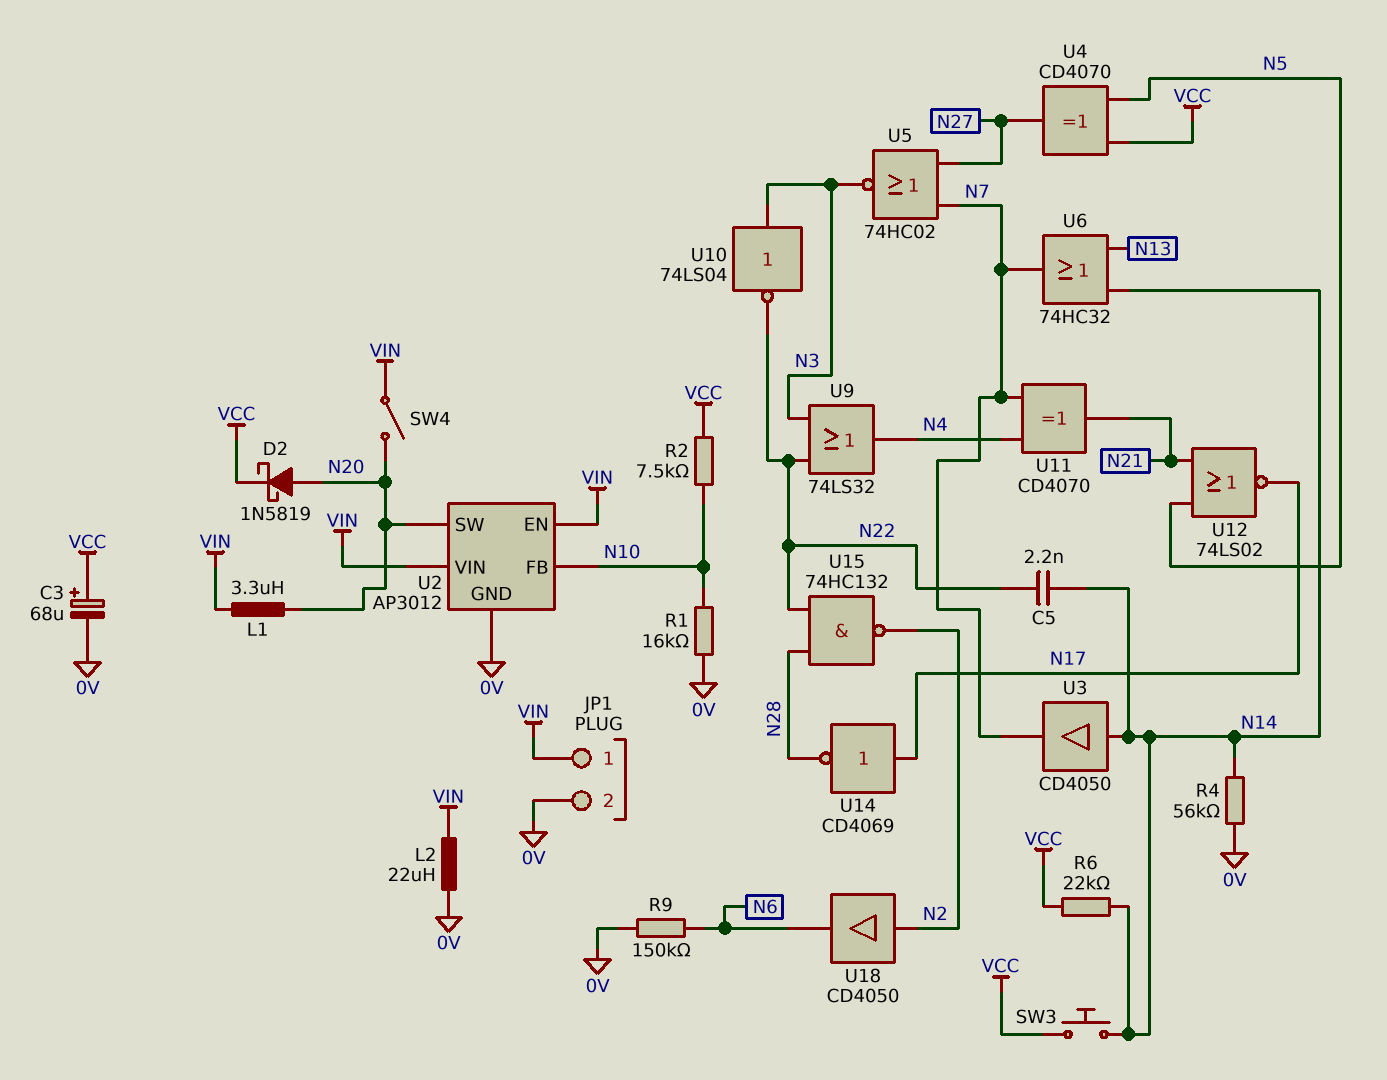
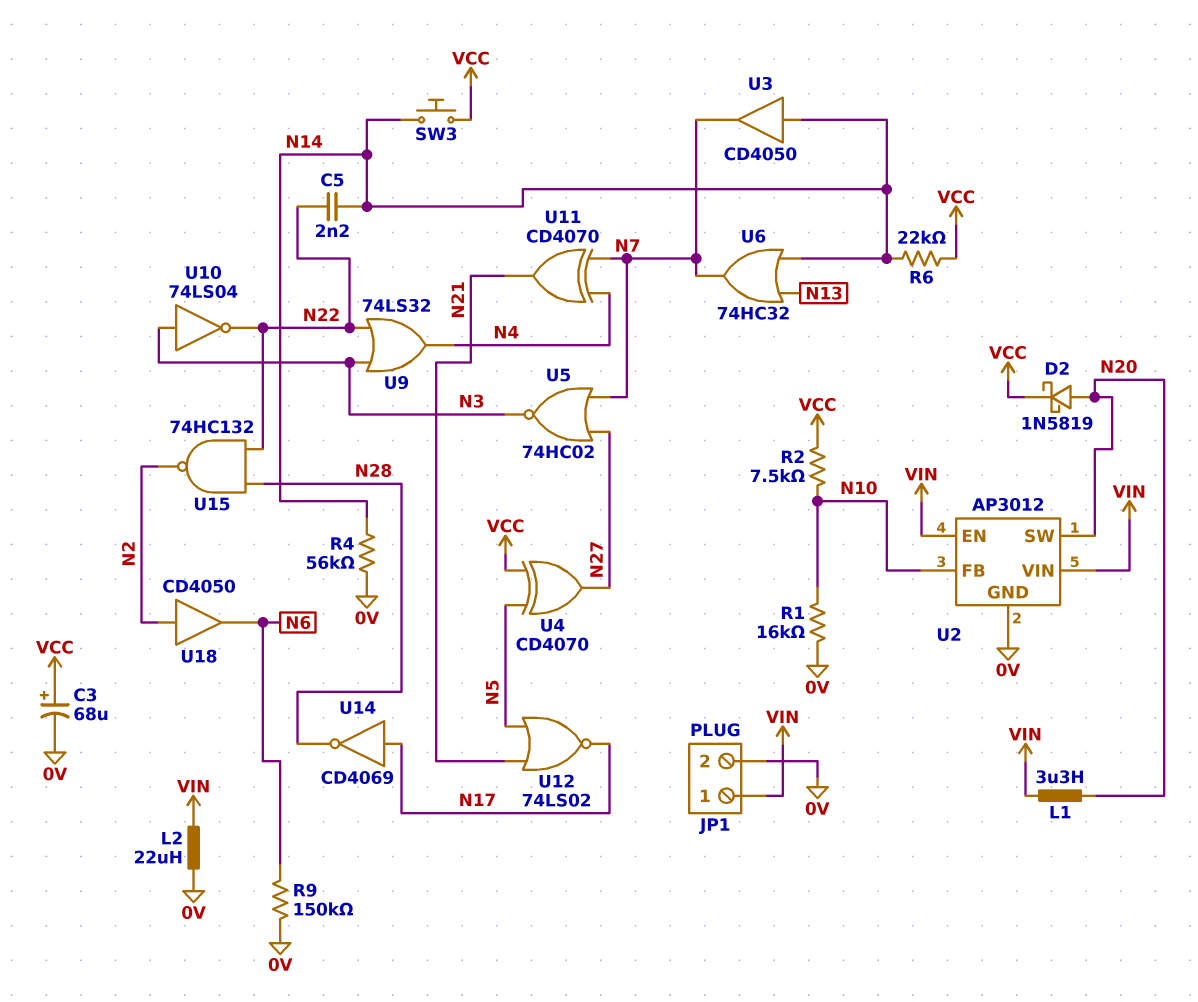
SW4: switch (N20, VIN) -> none

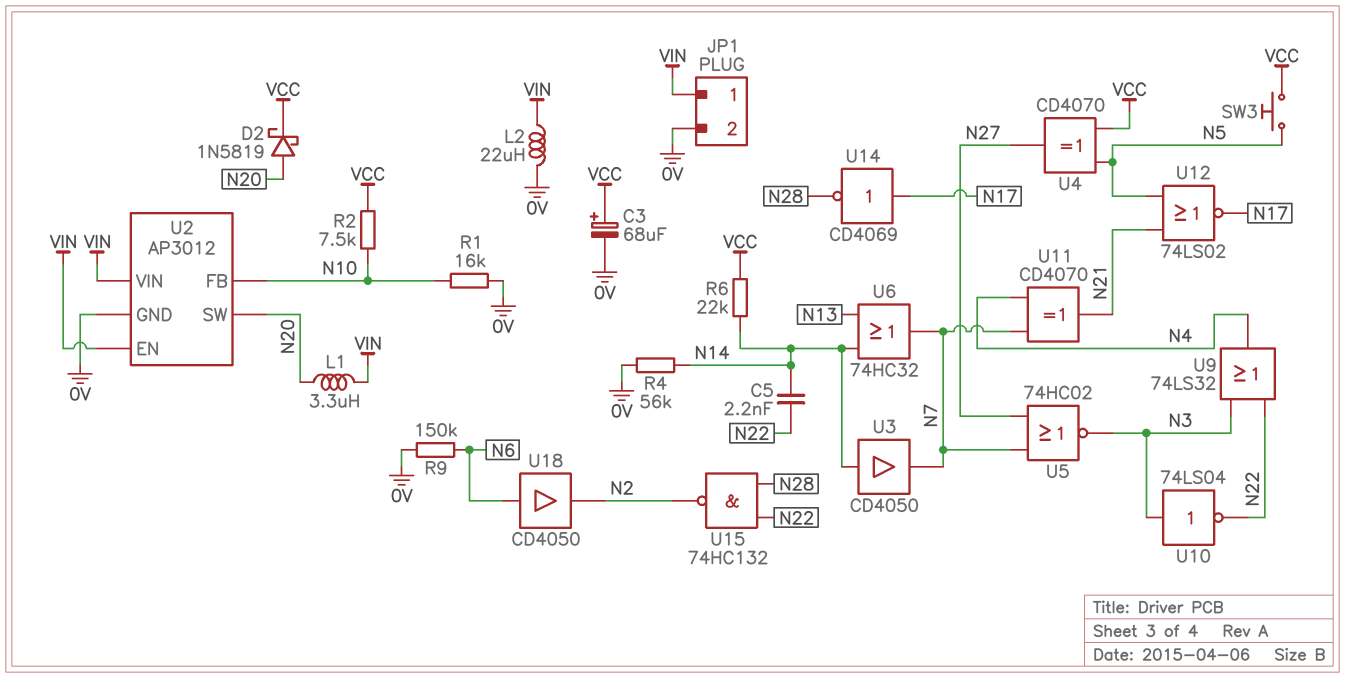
SW3: button (N14, VCC) -> button (N5, VCC)
U18: buffer CD4050 (in N2, out N6) -> buffer CD4050 (in N6, out N2)

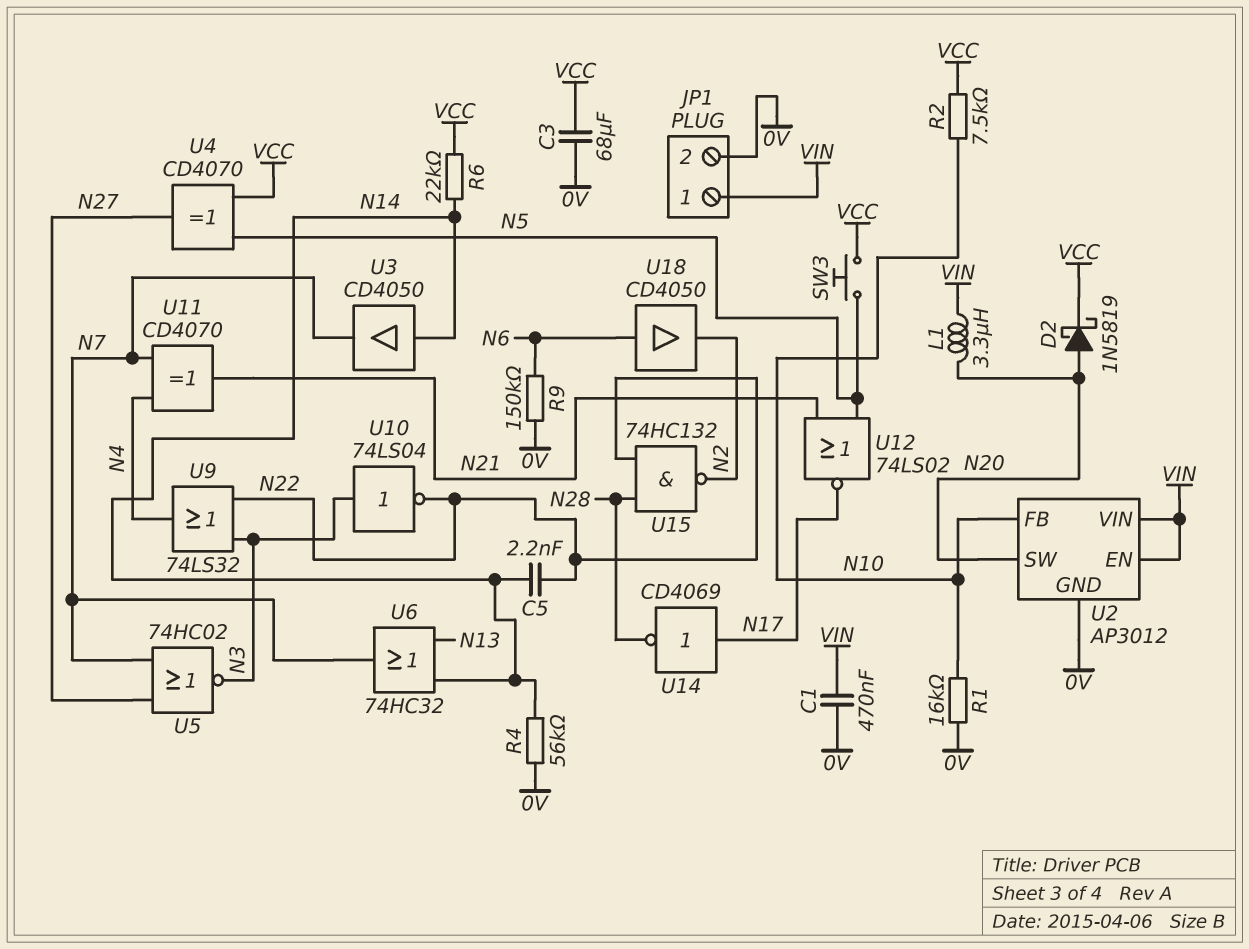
C1: none -> 470nF (0V, VIN)
C3: 68uF (plus VCC, minus 0V) -> 68uF (0V, VCC)
L2: 22uH (0V, VIN) -> none

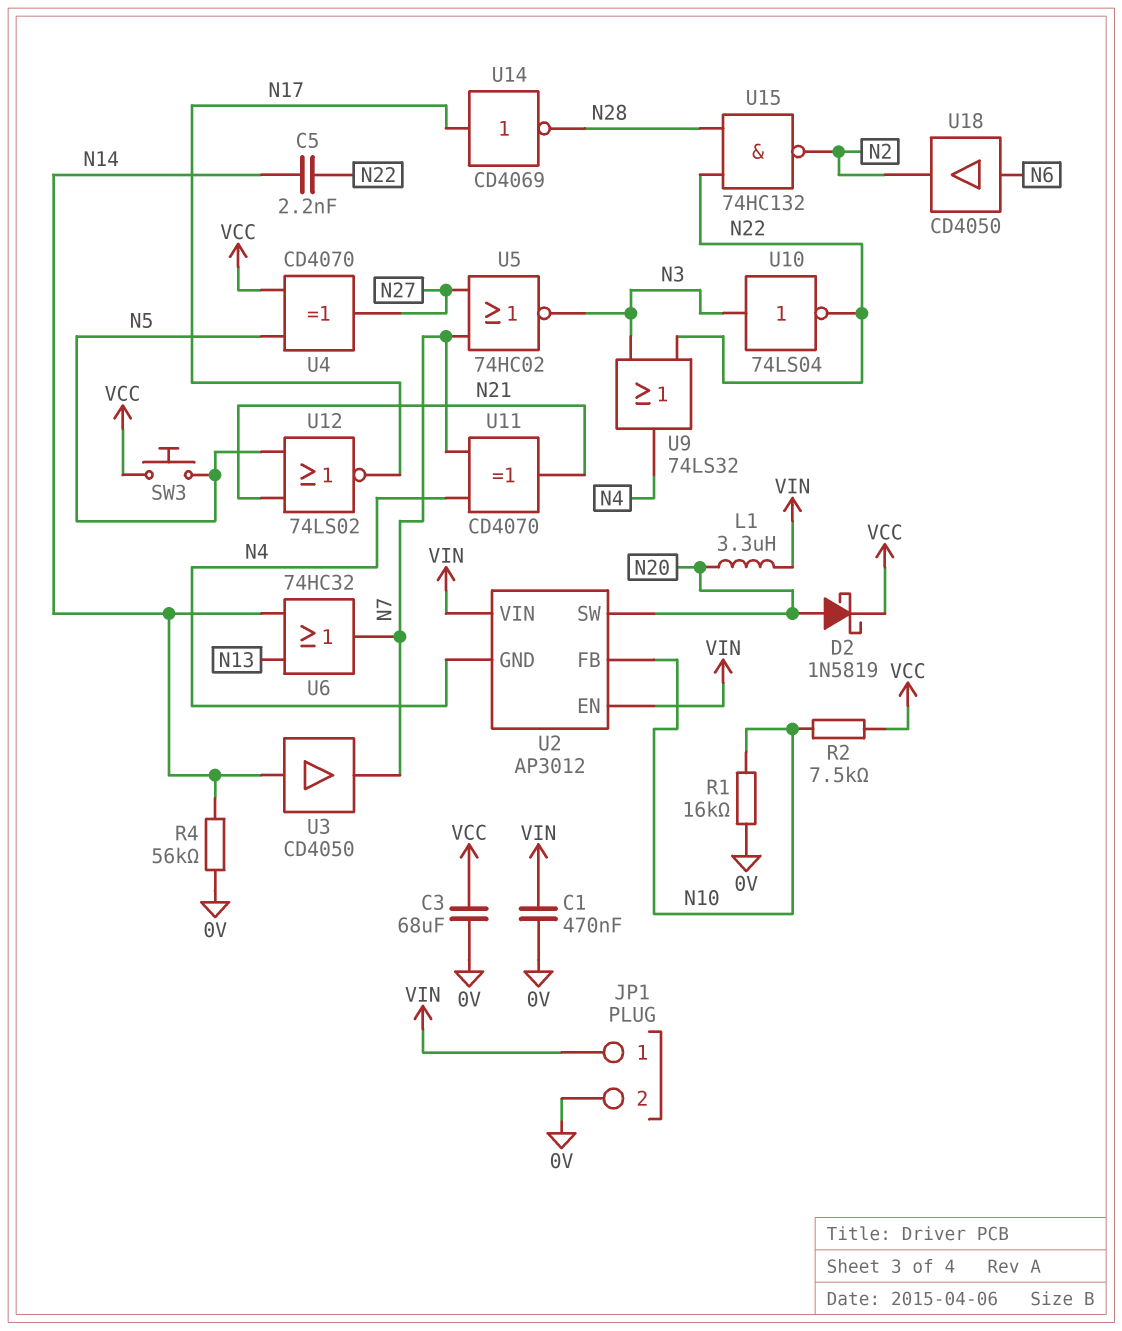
R6: 22k (N14, VCC) -> none
R9: 150k (0V, N6) -> none
U2 pin GND: 0V -> N4

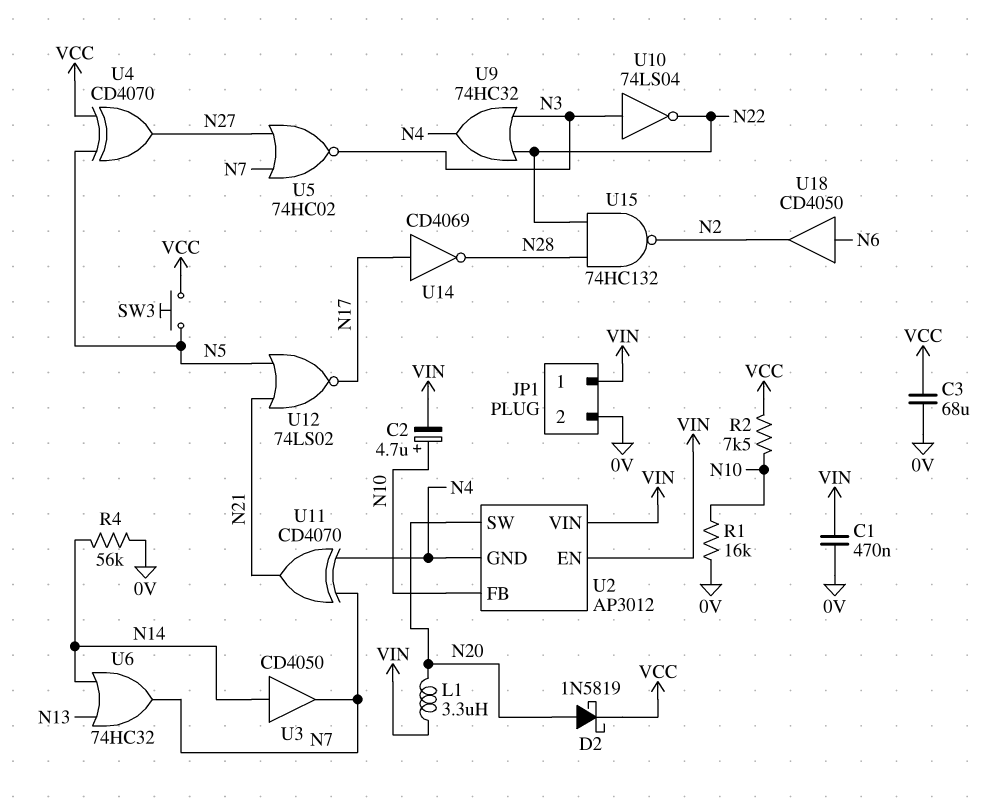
C2: none -> 4.7uF (plus N10, minus VIN)
C5: 2.2nF (N14, N22) -> none
U9: OR 74LS32 (in N3, in N22, out N4) -> OR 74HC32 (in N3, in N22, out N4)

